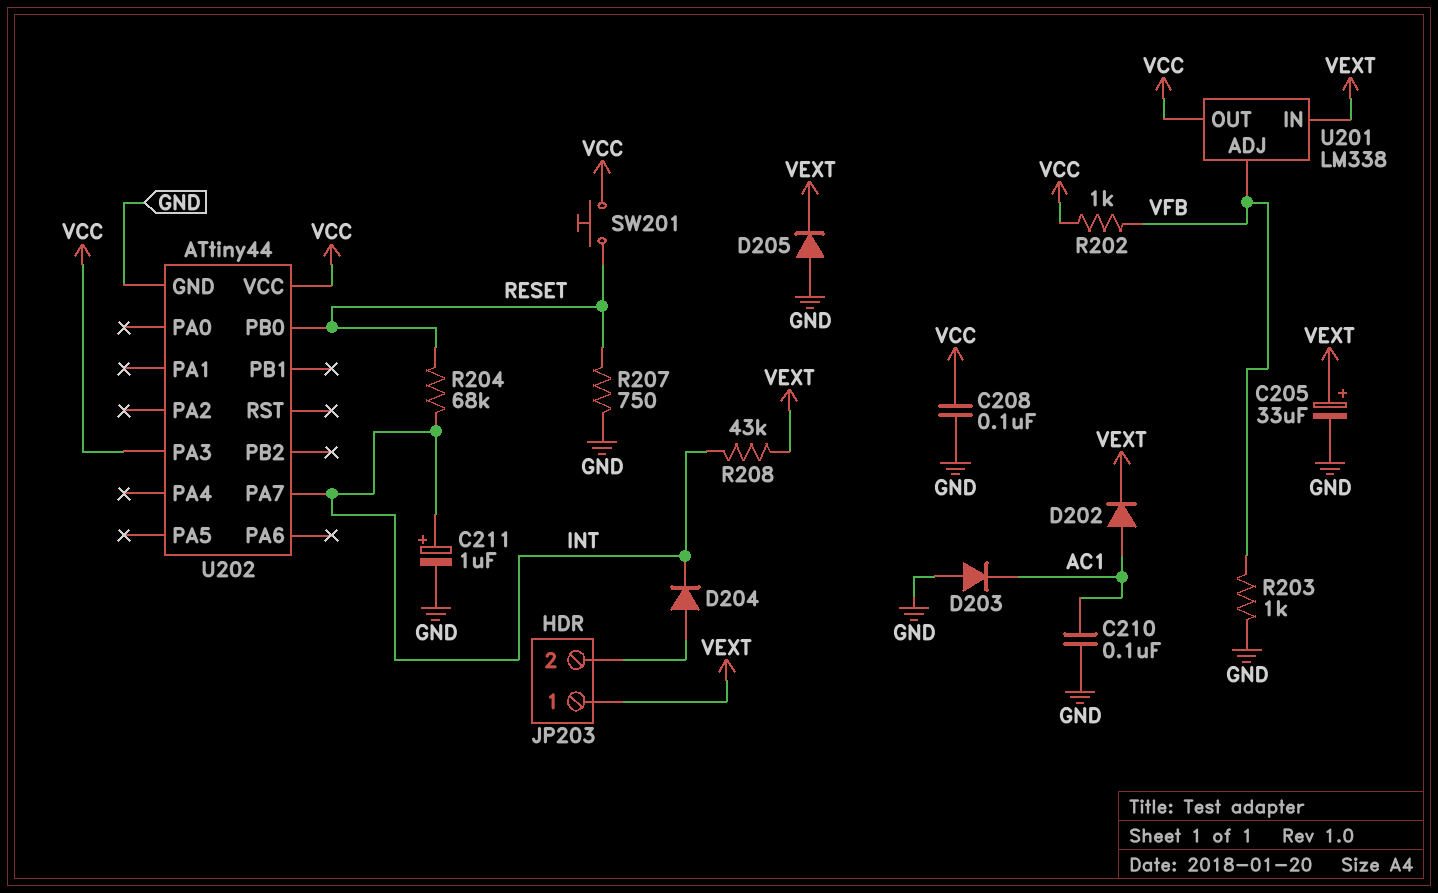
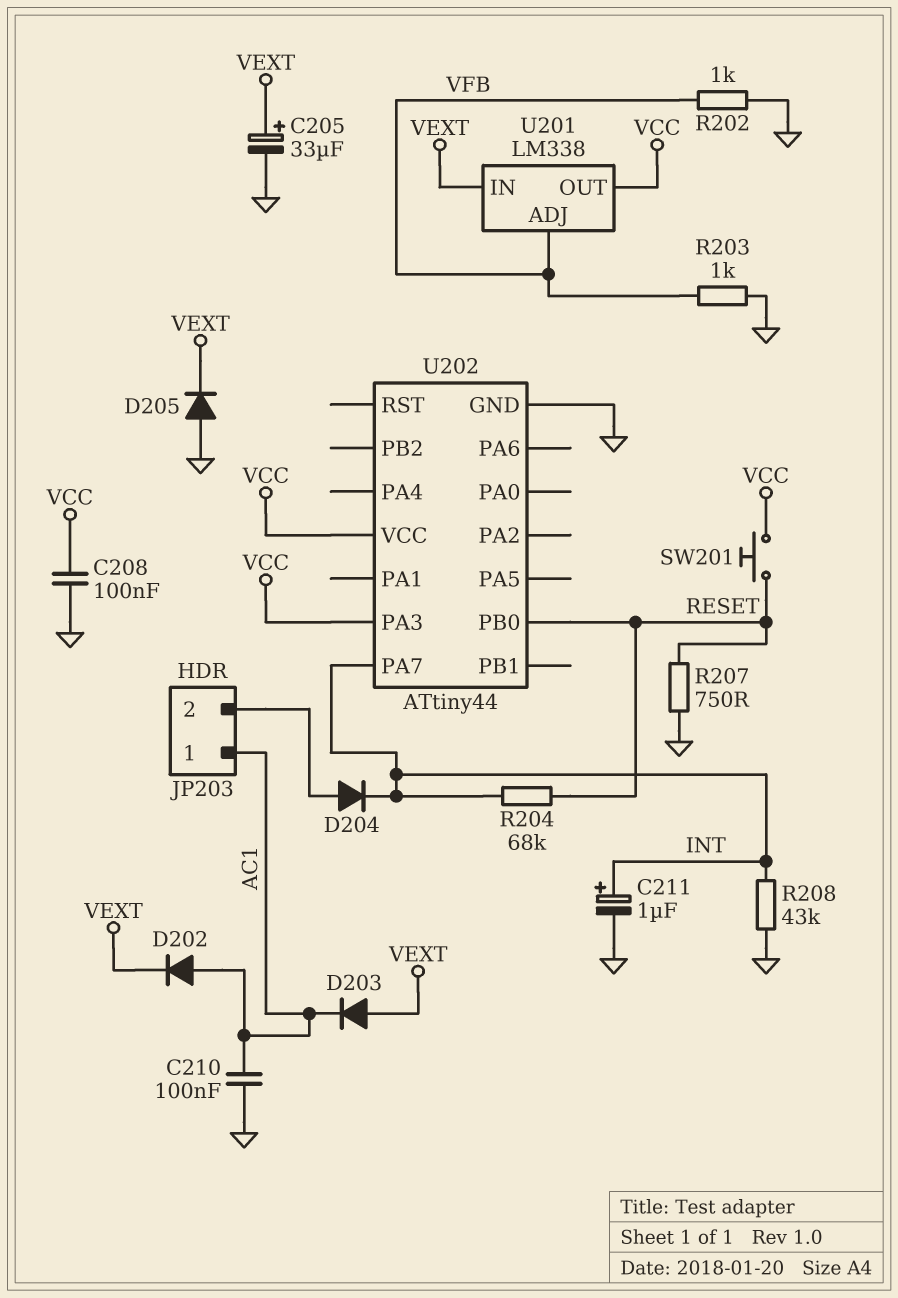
D203: diode (A GND, K AC1) -> diode (A VEXT, K AC1)
JP203 pin 1: VEXT -> AC1
R202: 1k (VCC, VFB) -> 1k (GND, VFB)
R208: 43k (INT, VEXT) -> 43k (GND, INT)

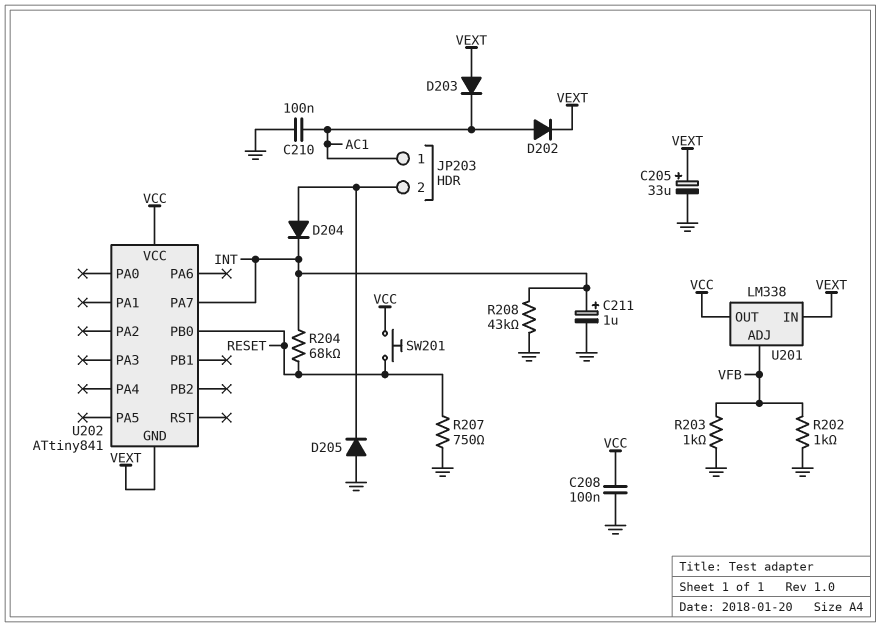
D205: diode (A GND, K VEXT) -> diode (A GND, K JP203/2)
U202: ATtiny44 -> ATtiny841
U202 pin GND: GND -> VEXT
U202 pin PA3: VCC -> none

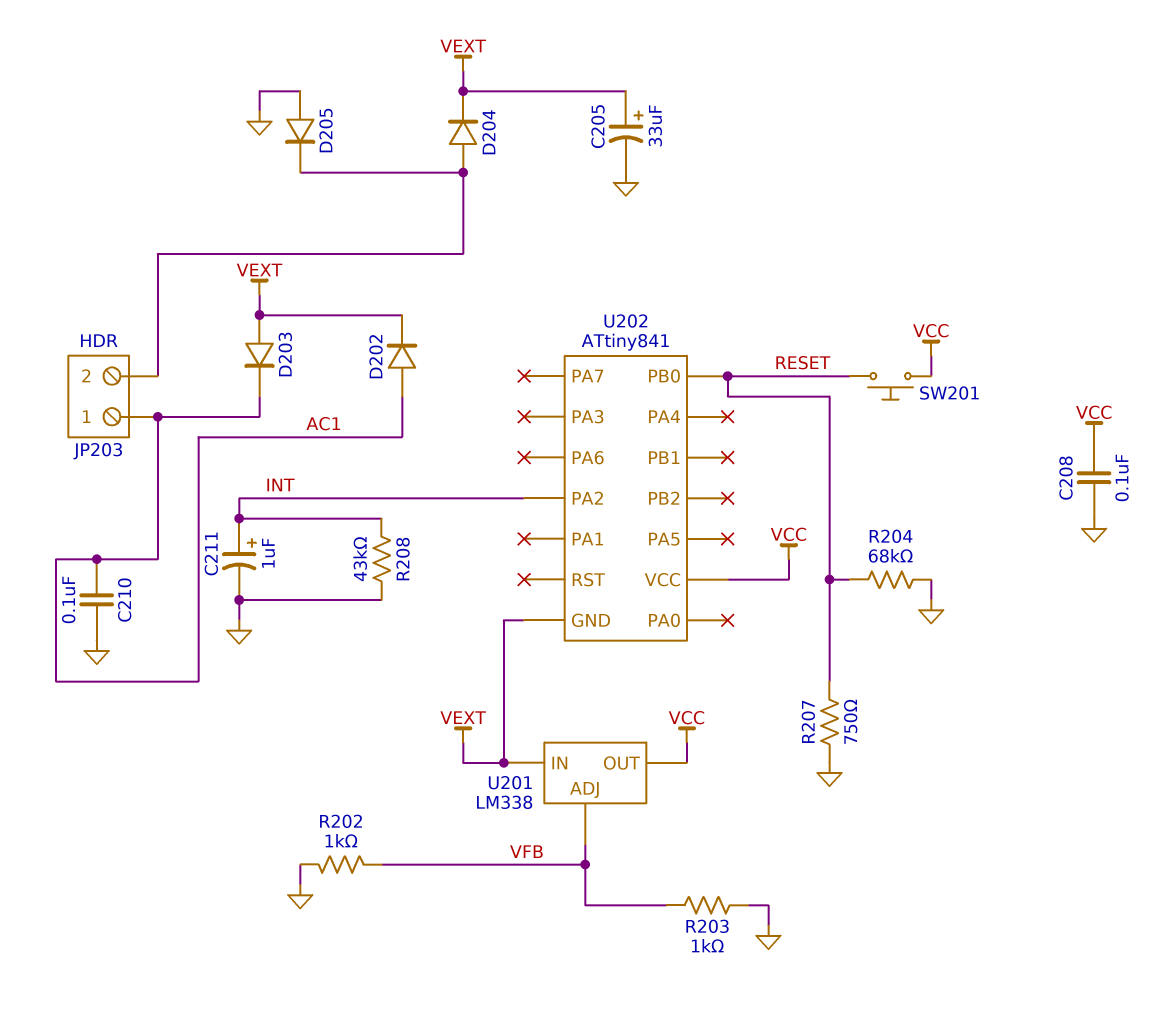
D204: diode (A JP203/2, K INT) -> diode (A JP203/2, K VEXT)
R204: 68k (INT, RESET) -> 68k (GND, RESET)
U202 pin PA2: none -> INT
U202 pin PA7: INT -> none

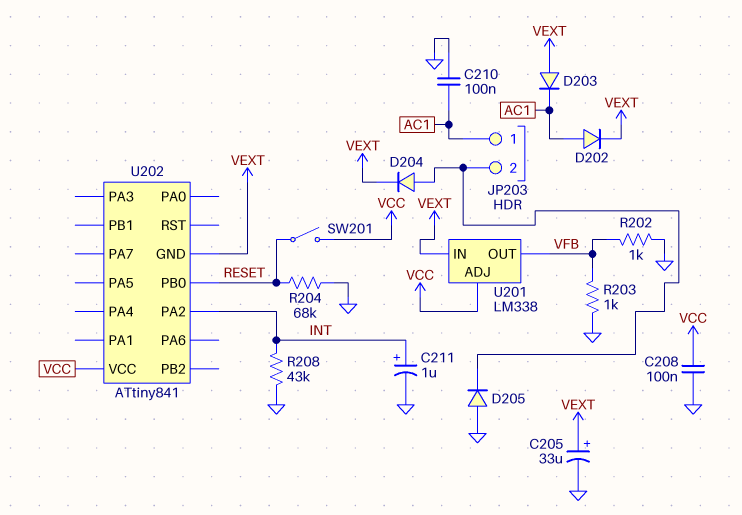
R207: 750 (GND, RESET) -> none
SW201: button (RESET, VCC) -> switch (RESET, VCC)
U201 pin ADJ: VFB -> VCC
U201 pin OUT: VCC -> VFB

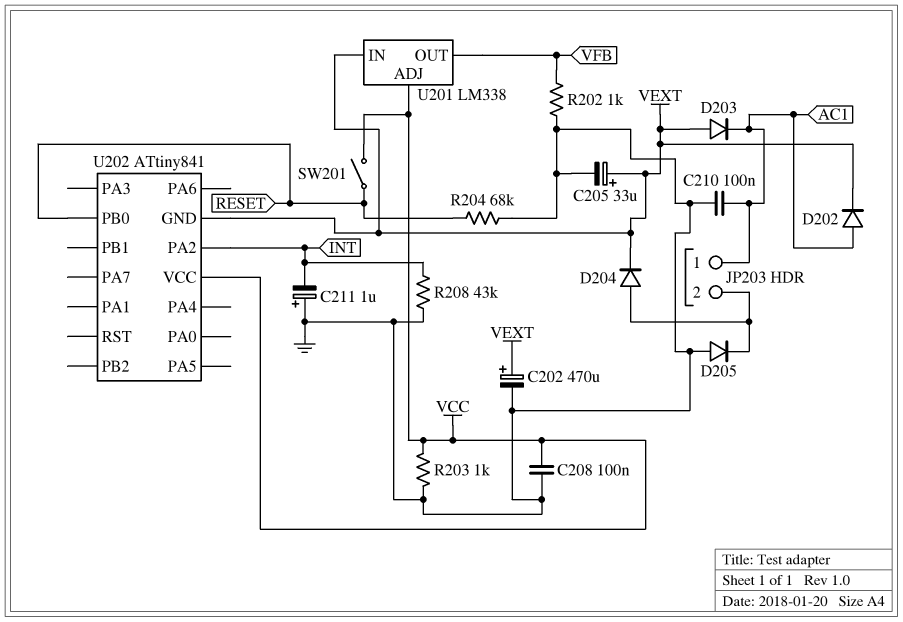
C202: none -> 470uF (plus VEXT, minus GND)
C211: 1uF (plus INT, minus GND) -> 1uF (plus GND, minus INT)
R203: 1k (GND, VFB) -> 1k (GND, VCC)

